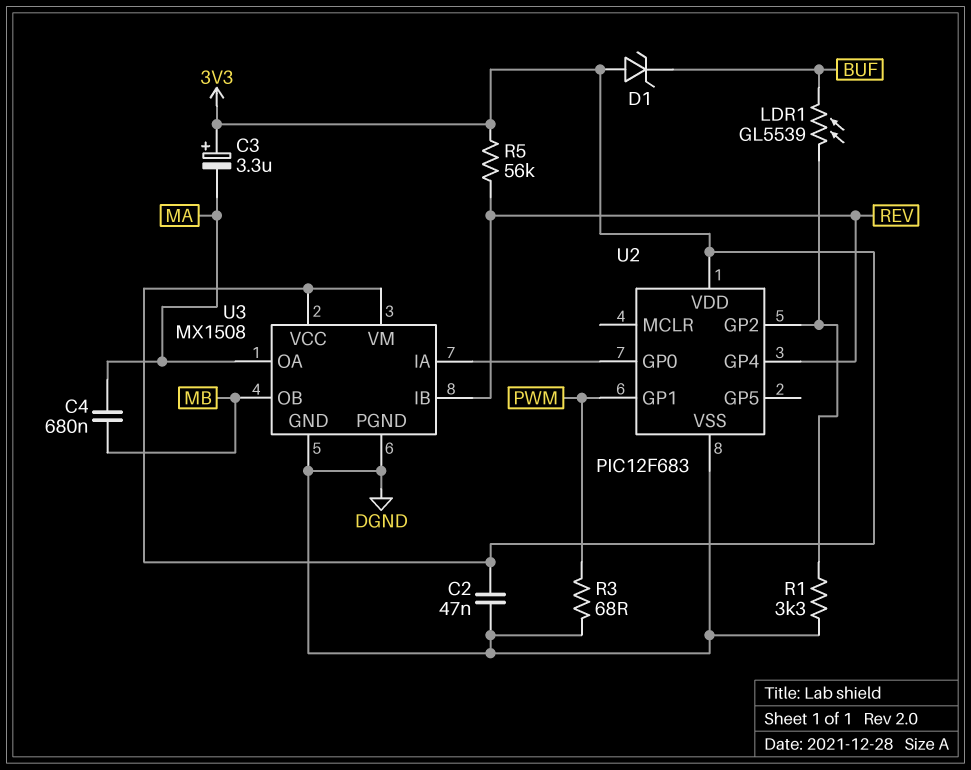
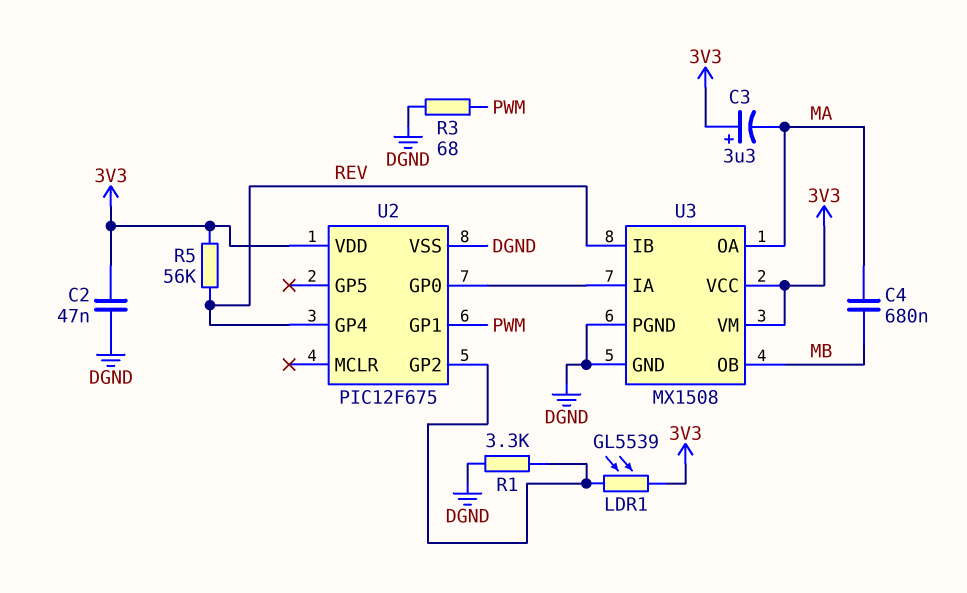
D1: zener (A 3V3, K BUF) -> none
LDR1: GL5539 (BUF, U2/GP2) -> GL5539 (3V3, U2/GP2)
U2: PIC12F683 -> PIC12F675

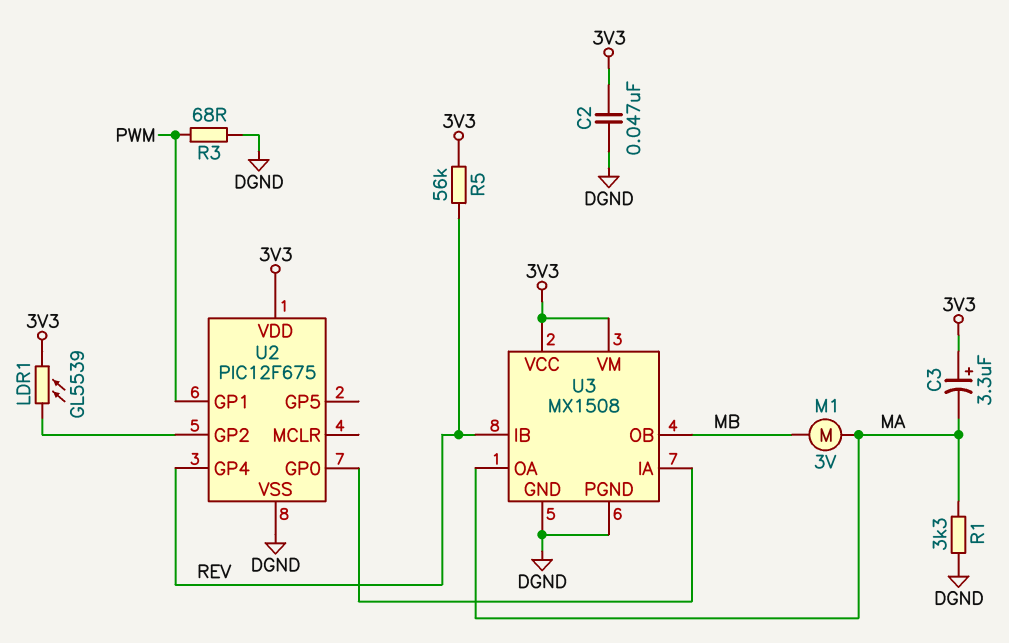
C4: 680nF (MA, MB) -> none
M1: none -> motor 3V (MA, MB)
R1: 3.3k (DGND, U2/GP2) -> 3.3k (DGND, MA)

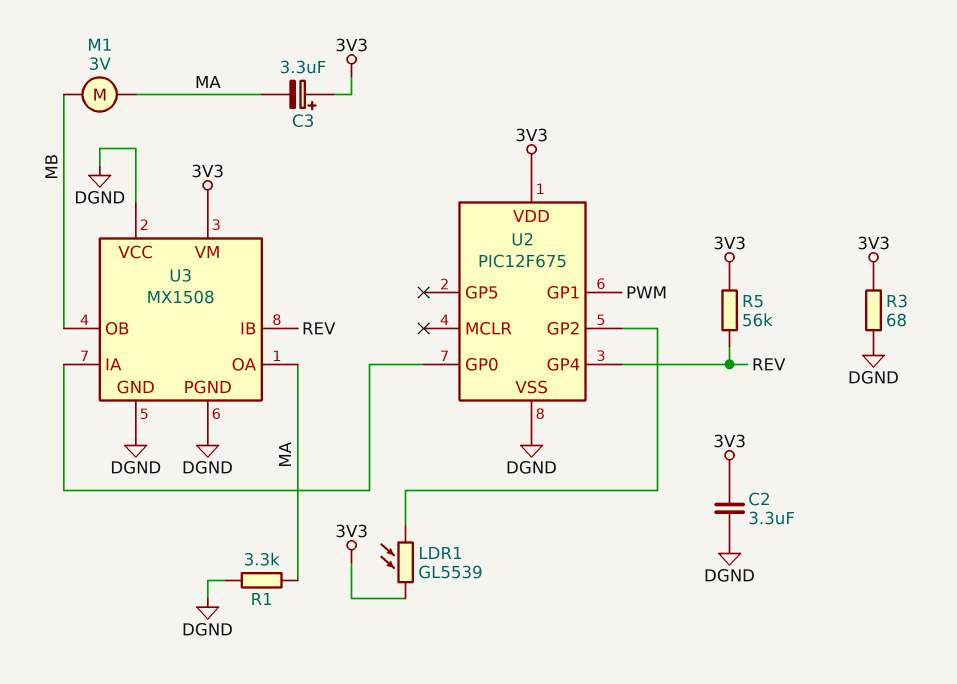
C2: 47nF (3V3, DGND) -> 3.3uF (3V3, DGND)
R3: 68 (DGND, PWM) -> 68 (3V3, DGND)
U3 pin VCC: 3V3 -> DGND

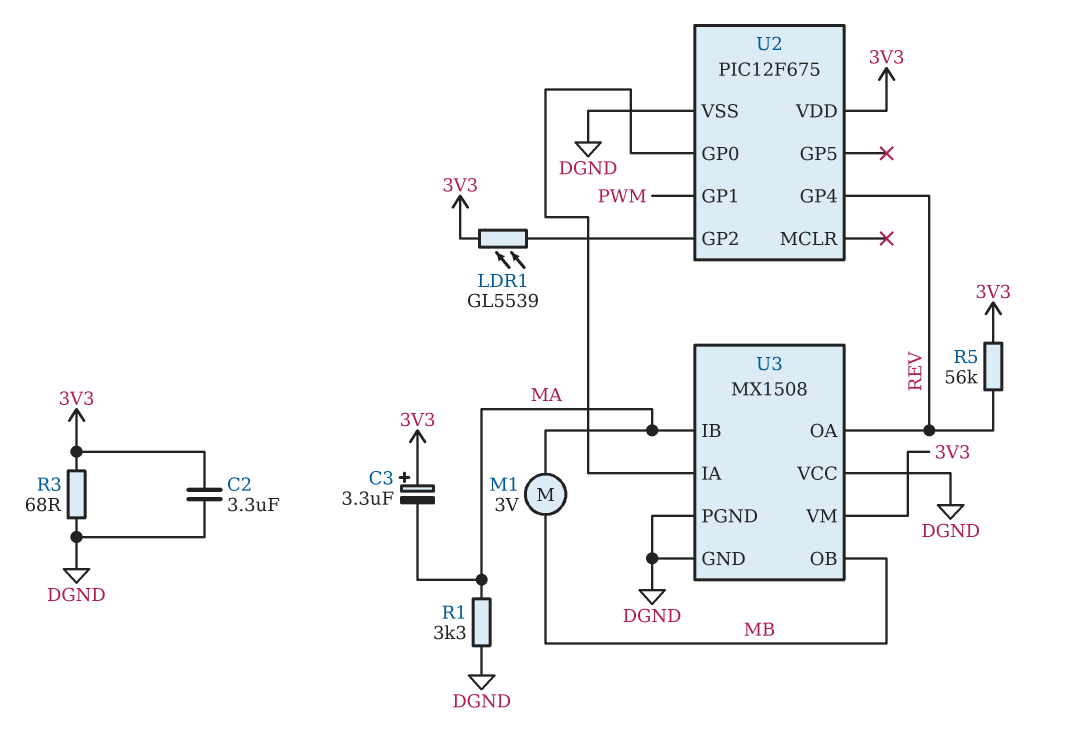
U3 pin IB: REV -> MA
U3 pin OA: MA -> REV

